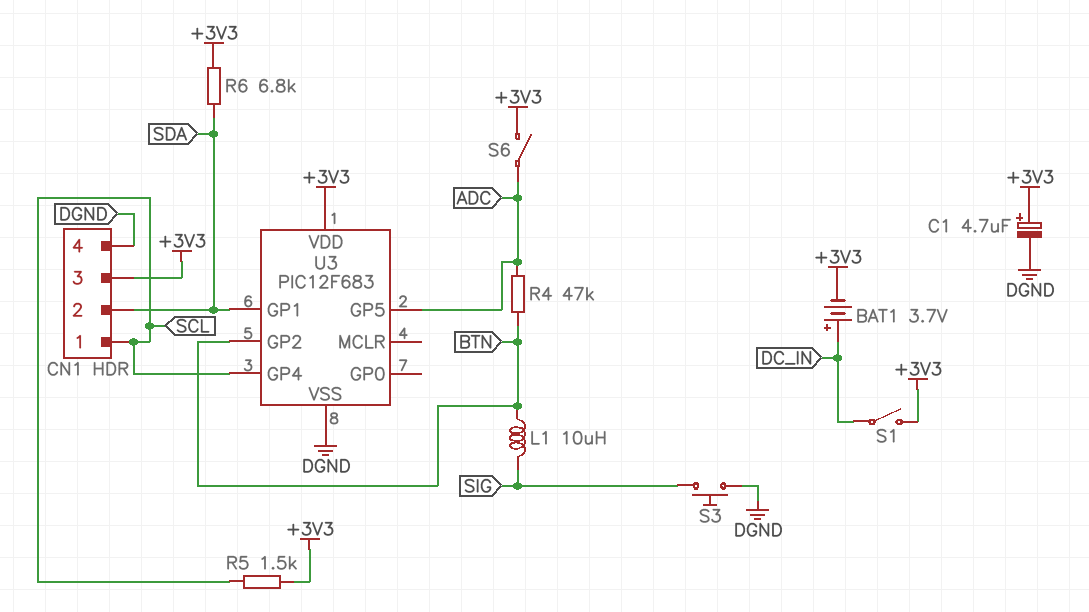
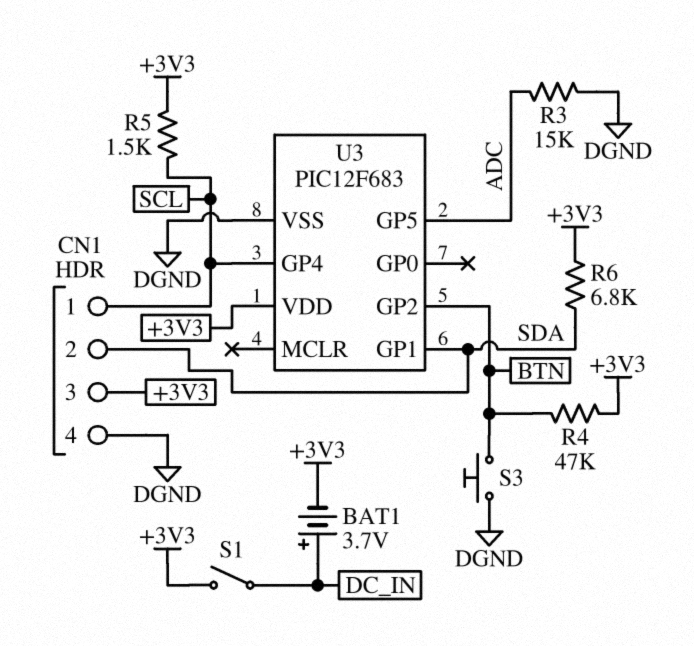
C1: 4.7uF (plus +3V3, minus DGND) -> none
L1: 10uH (BTN, SIG) -> none
R3: none -> 15k (ADC, DGND)
R4: 47k (ADC, BTN) -> 47k (+3V3, BTN)
S3: button (DGND, SIG) -> button (BTN, DGND)
S6: switch (+3V3, ADC) -> none

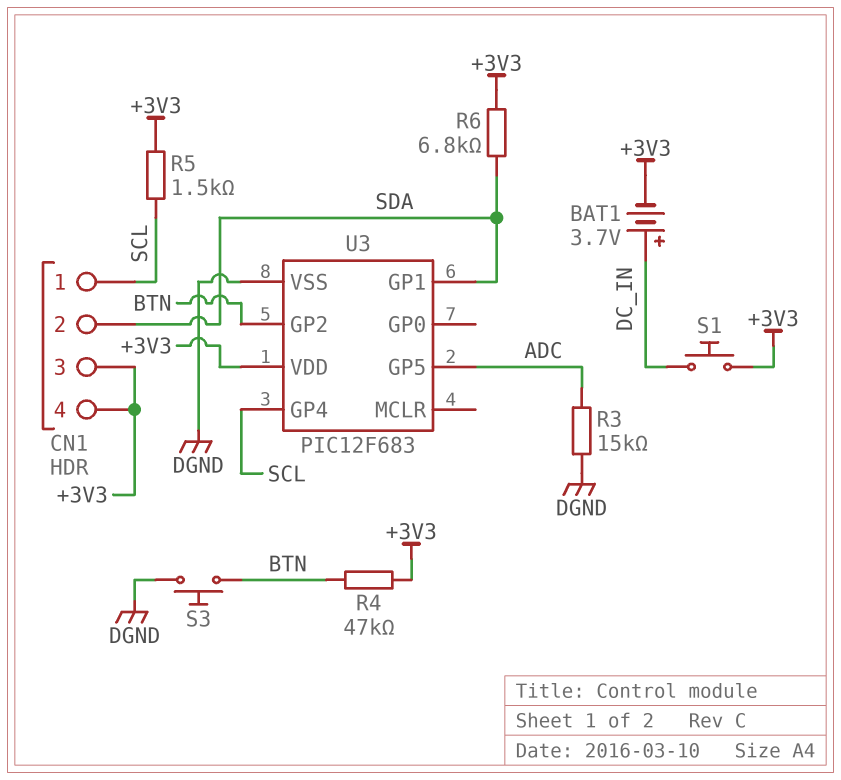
CN1 pin 4: DGND -> +3V3
S1: switch (+3V3, DC_IN) -> button (+3V3, DC_IN)

